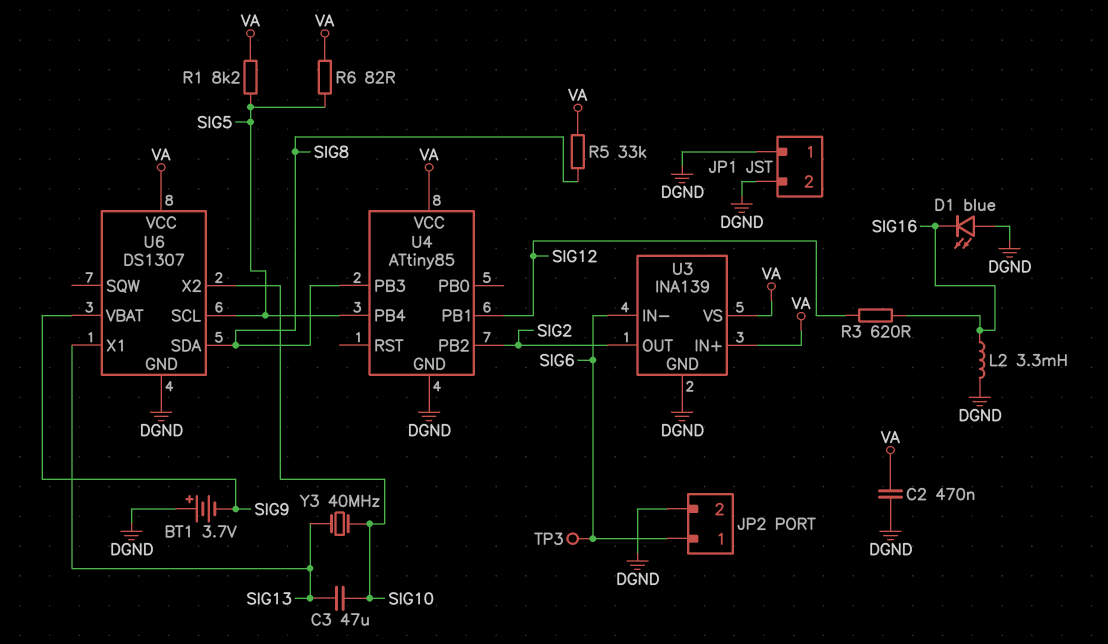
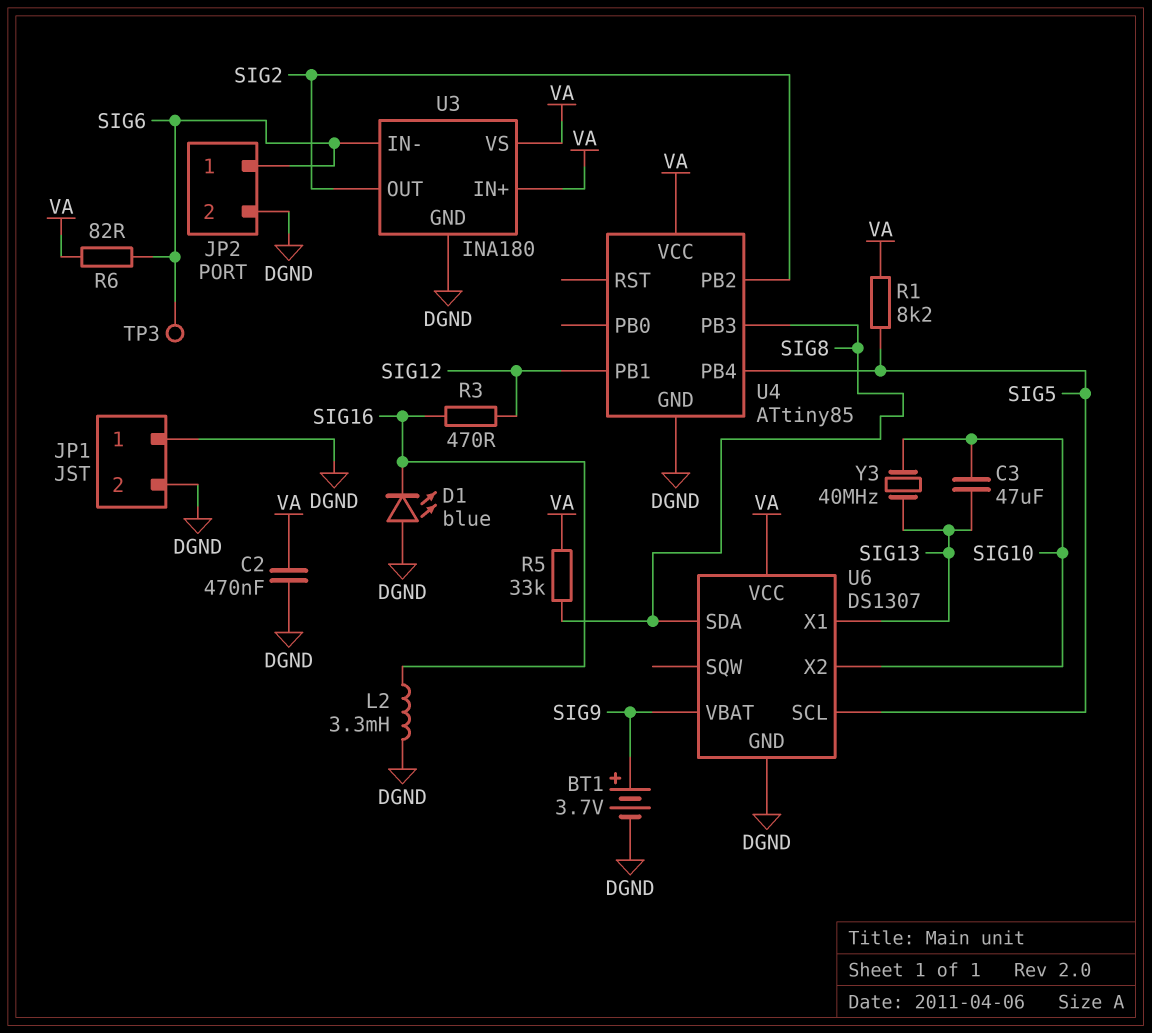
BT1: 3.7V (plus DGND, minus SIG9) -> 3.7V (plus SIG9, minus DGND)
R3: 620 (SIG12, SIG16) -> 470 (SIG12, SIG16)
R6: 82 (SIG5, VA) -> 82 (SIG6, VA)
U3: INA139 -> INA180

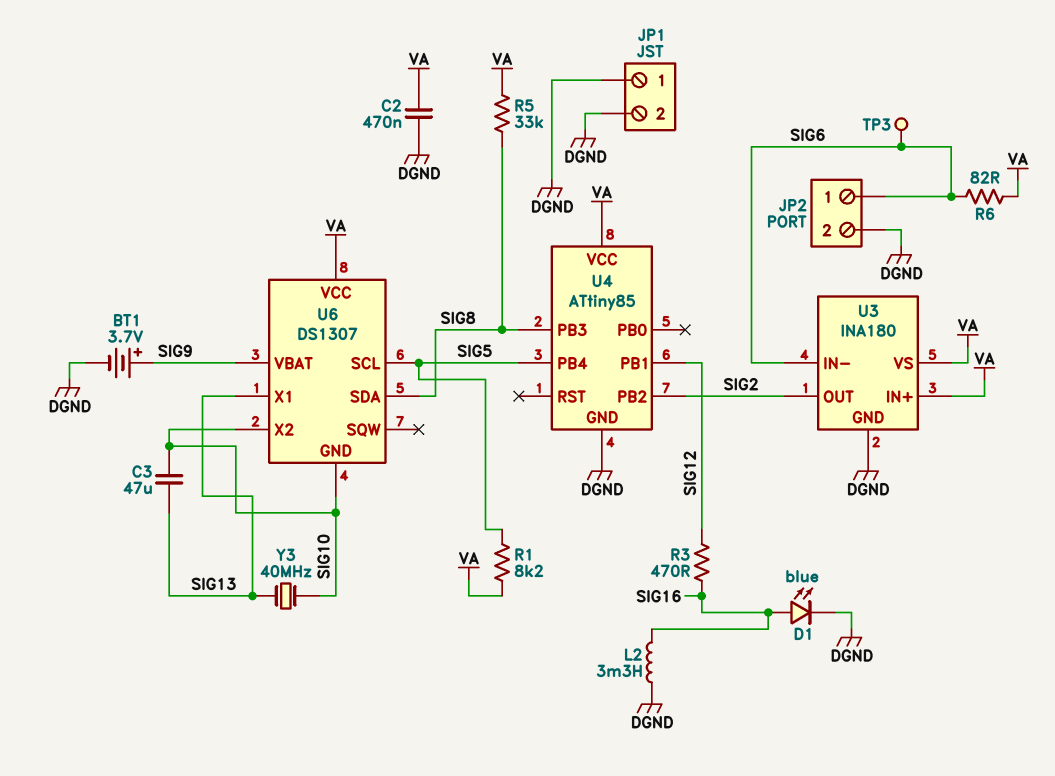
D1: LED blue (A DGND, K SIG16) -> LED blue (A SIG16, K DGND)
U6 pin GND: DGND -> SIG10

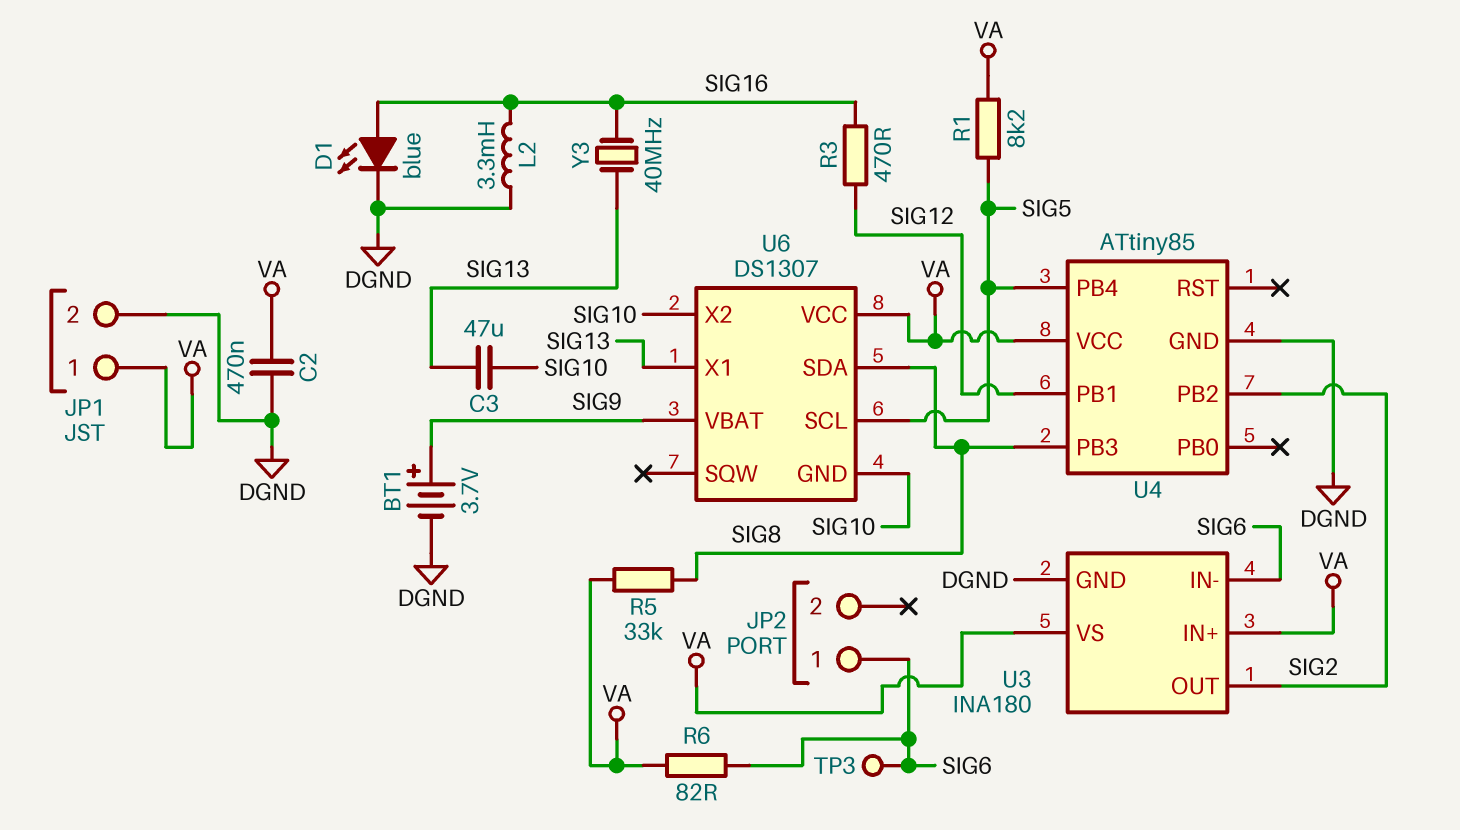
JP1 pin 1: DGND -> VA
JP2 pin 2: DGND -> none
Y3: 40MHz (SIG10, SIG13) -> 40MHz (SIG13, SIG16)

